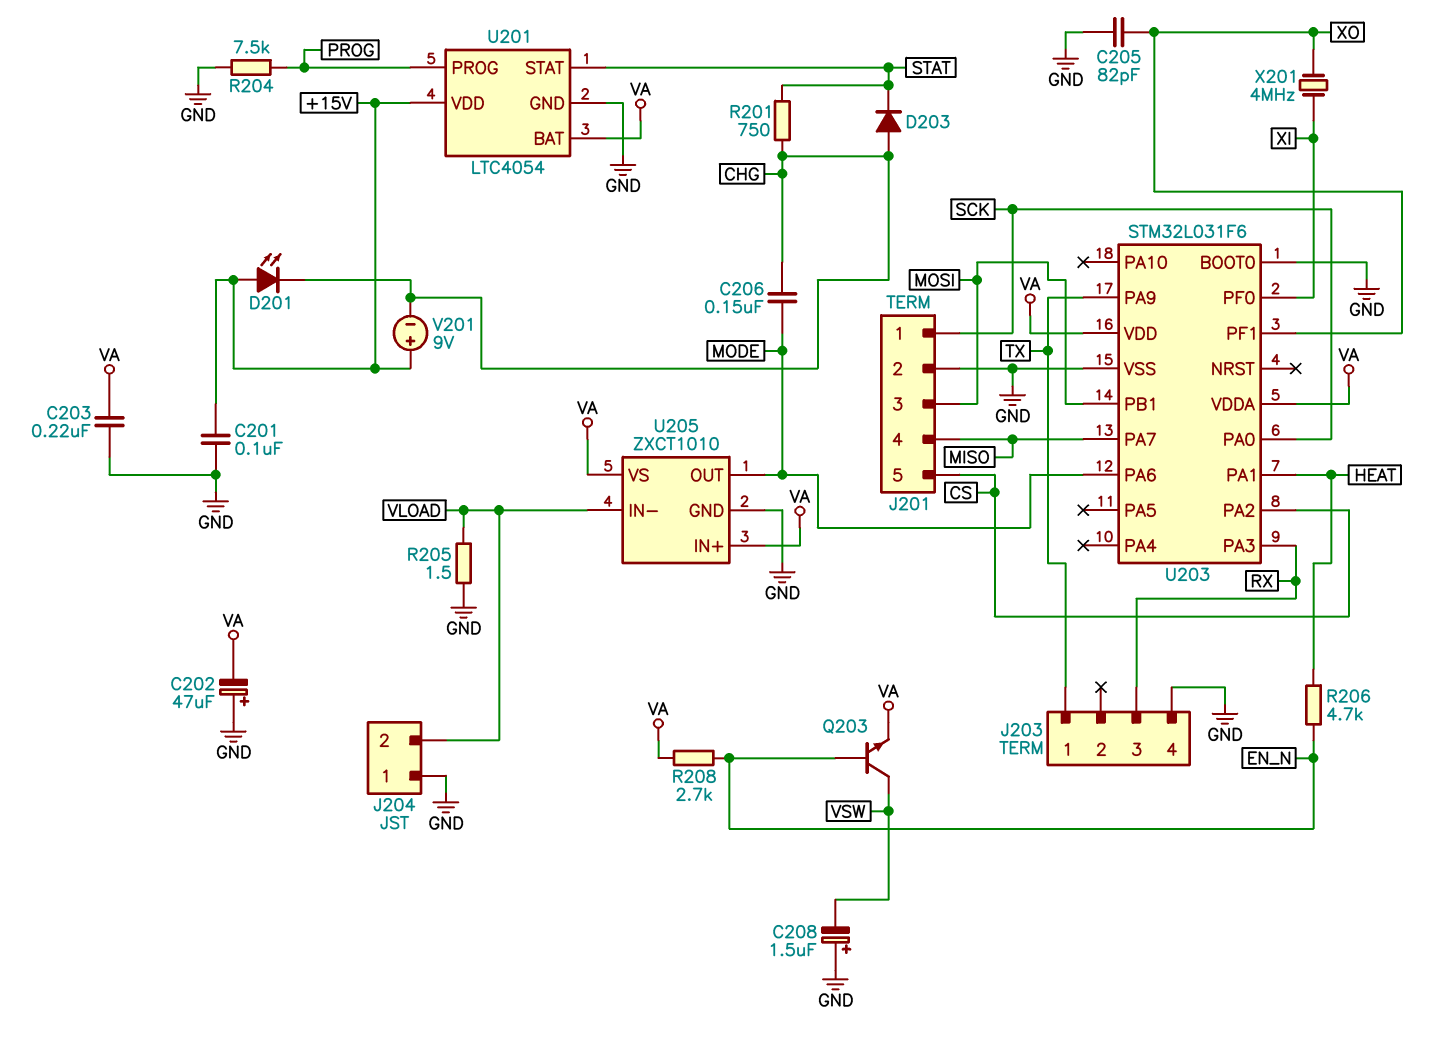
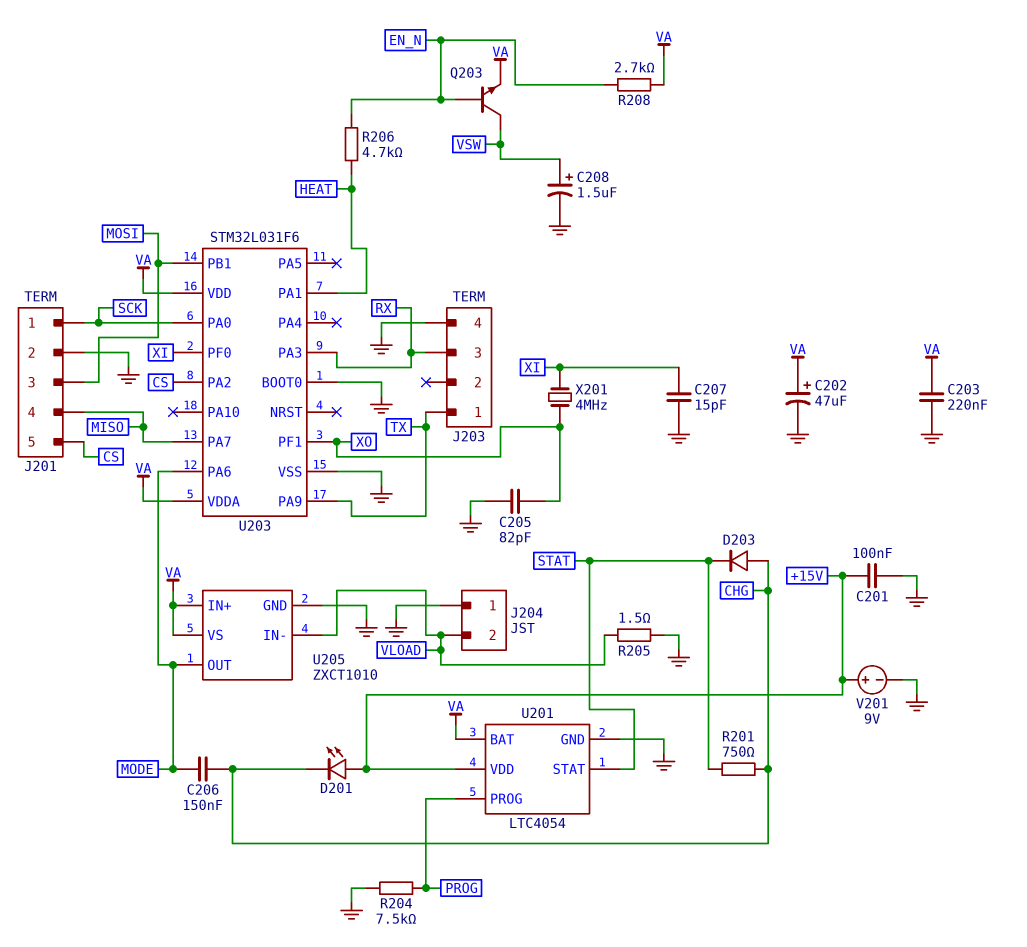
C202: 47uF (plus GND, minus VA) -> 47uF (plus VA, minus GND)
C207: none -> 15pF (GND, XI)
C208: 1.5uF (plus GND, minus VSW) -> 1.5uF (plus VSW, minus GND)
V201: 9V (plus +15V, minus CHG) -> 9V (plus +15V, minus GND)

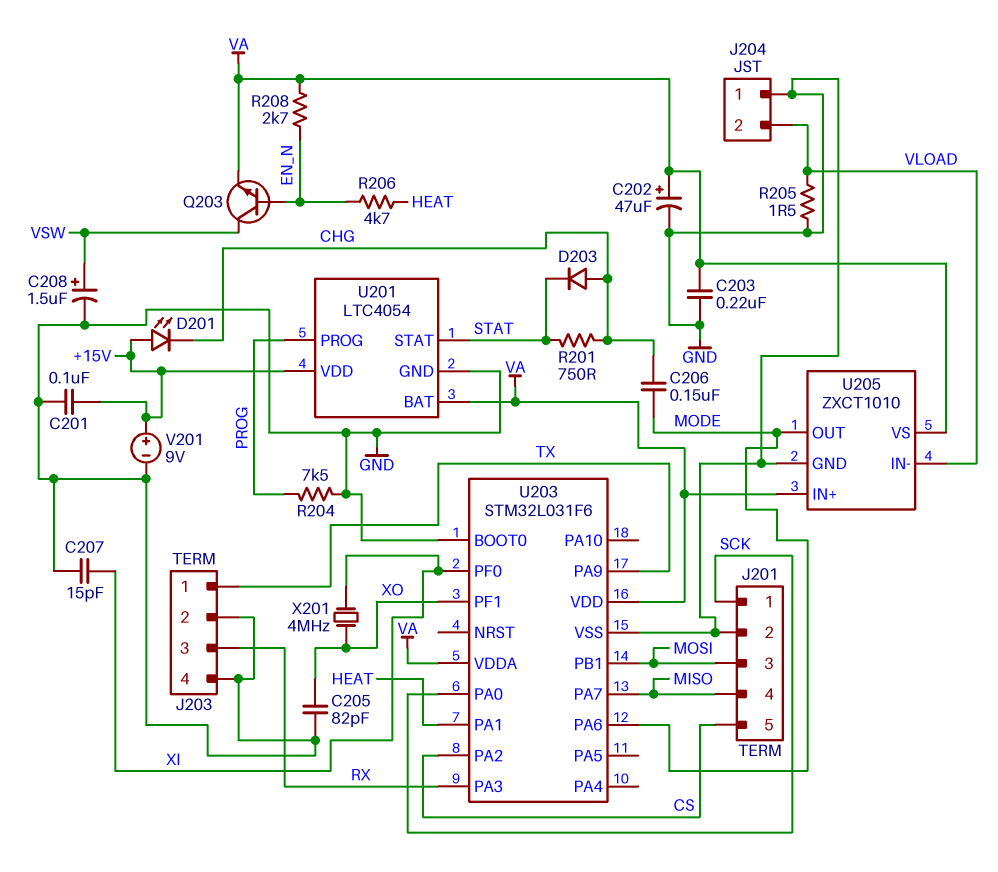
J203 pin 2: none -> GND

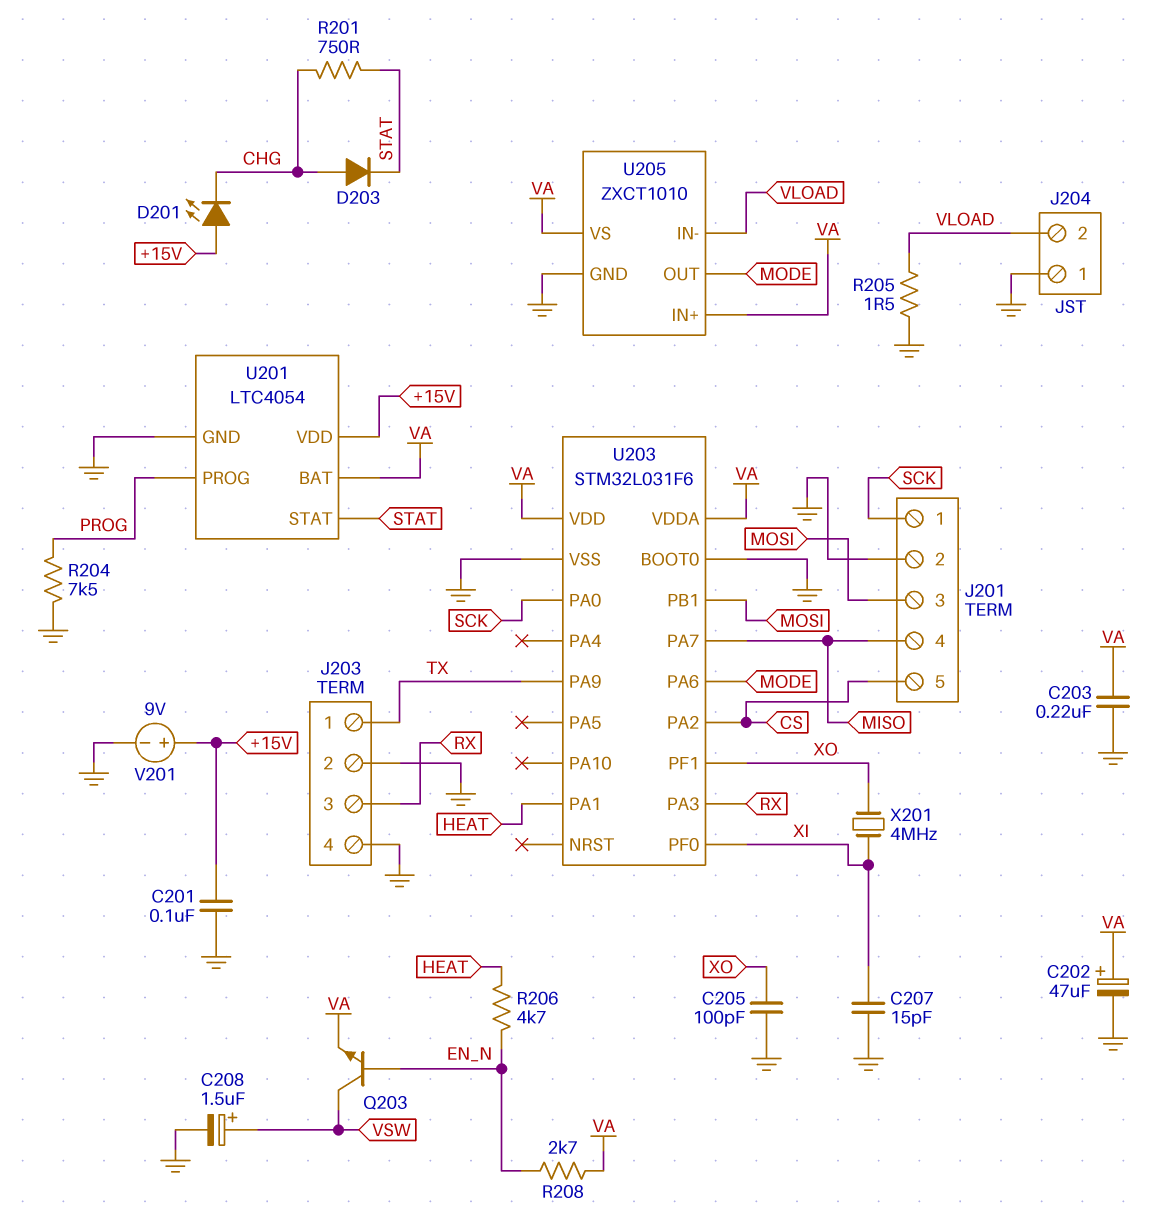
C205: 82pF (GND, XO) -> 100pF (GND, XO)
C206: 150nF (CHG, MODE) -> none

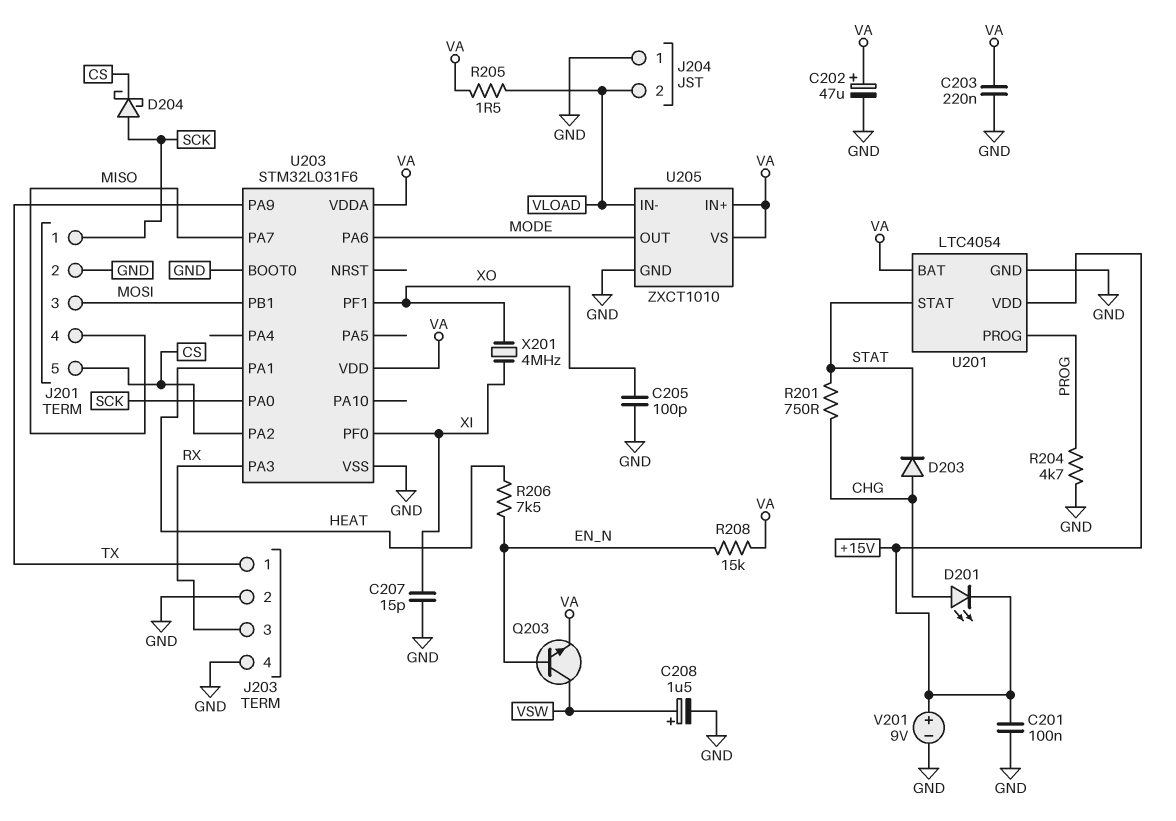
D201: LED (A +15V, K CHG) -> LED (A CHG, K +15V)
D204: none -> schottky (A SCK, K CS)
R204: 7.5k (GND, PROG) -> 4.7k (GND, PROG)
R205: 1.5 (GND, VLOAD) -> 1.5 (VA, VLOAD)
R206: 4.7k (EN_N, HEAT) -> 7.5k (EN_N, HEAT)
R208: 2.7k (EN_N, VA) -> 15k (EN_N, VA)

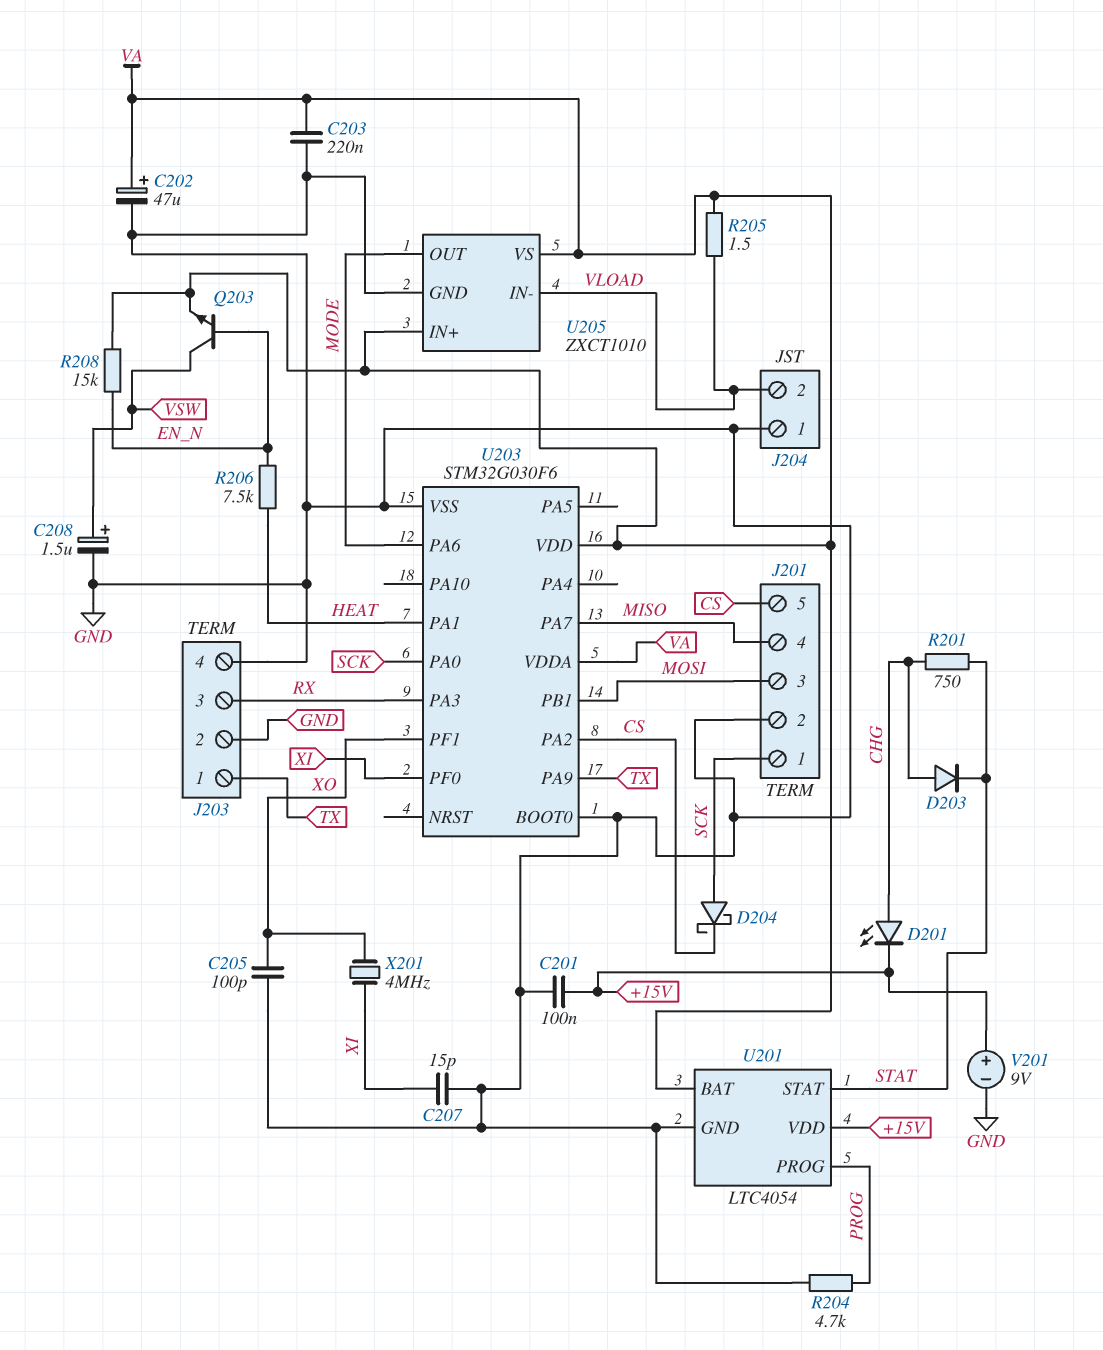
U203: STM32L031F6 -> STM32G030F6

